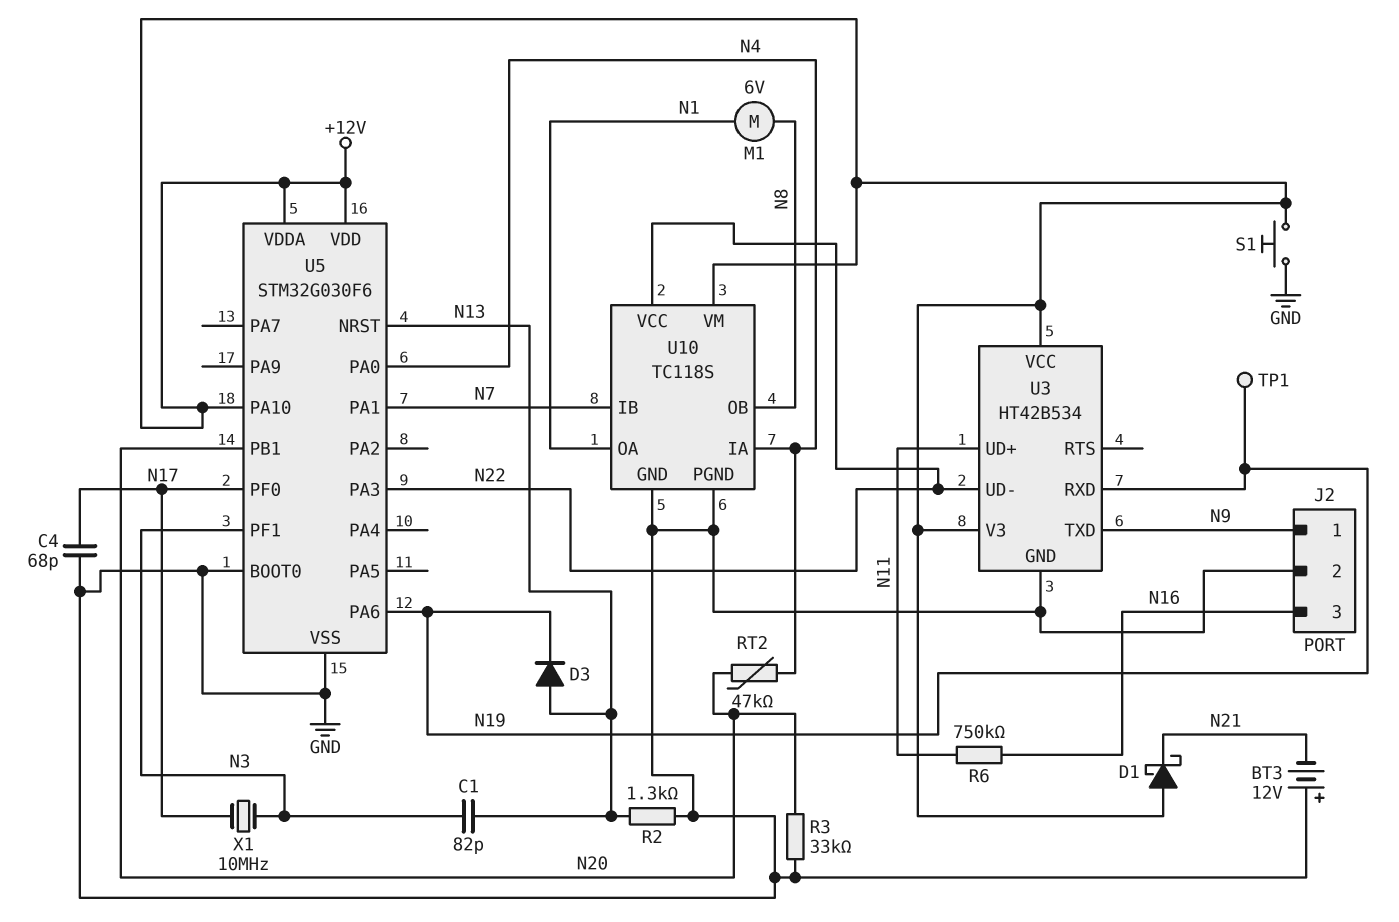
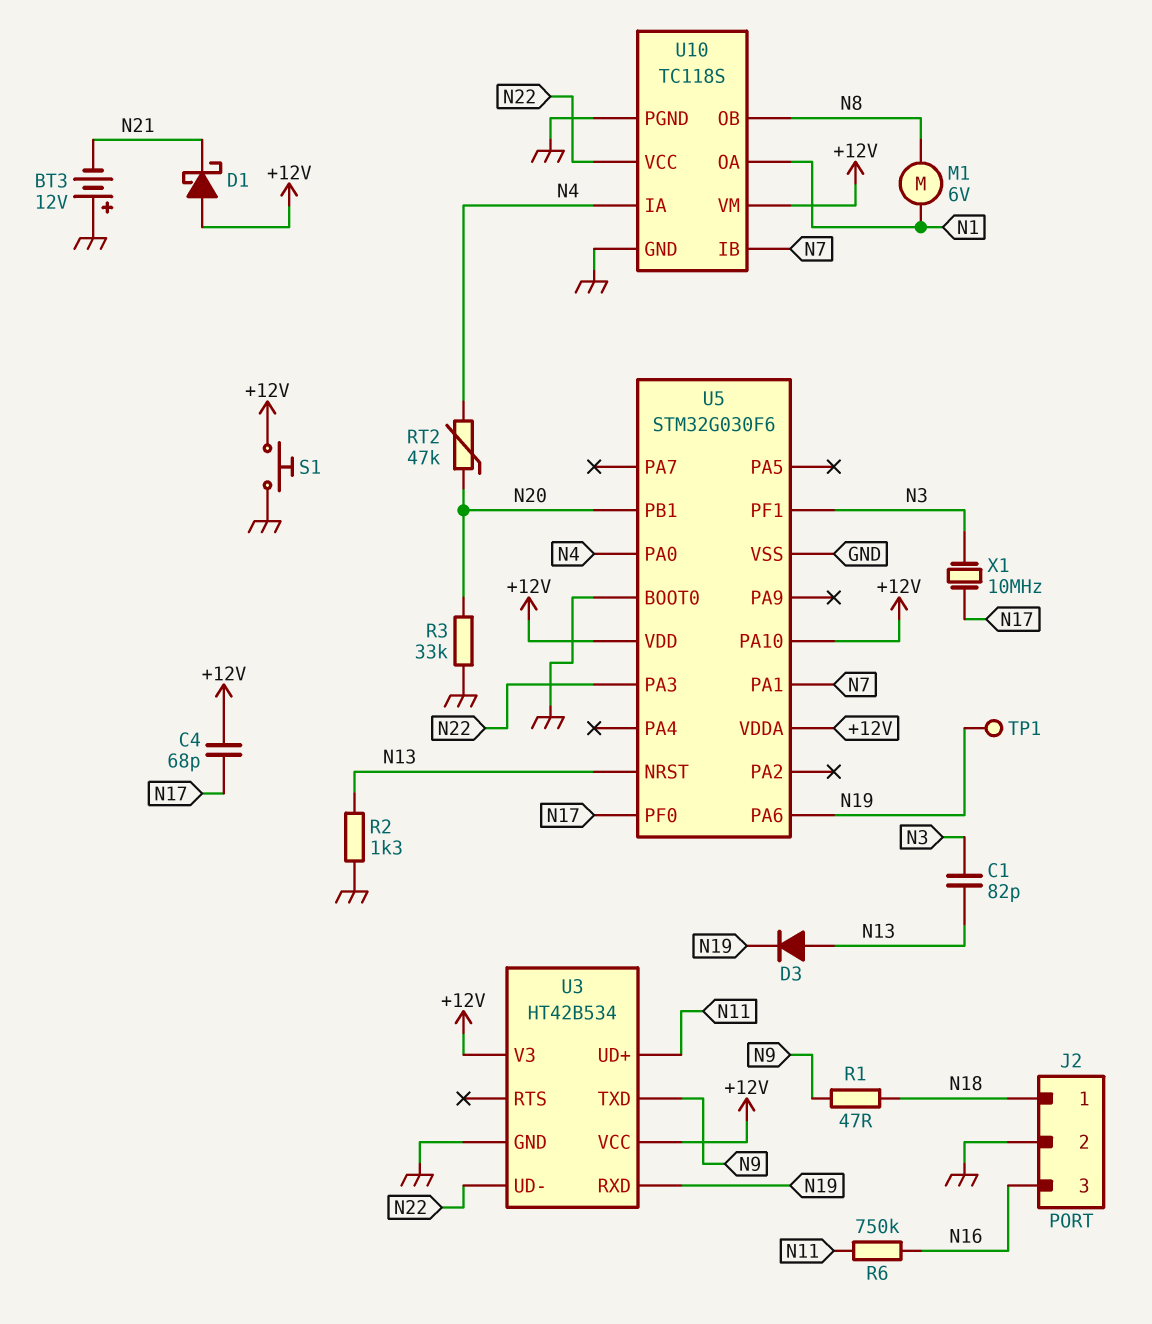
C4: 68pF (GND, N17) -> 68pF (+12V, N17)
J2 pin 1: N9 -> N18
R1: none -> 47 (N9, N18)

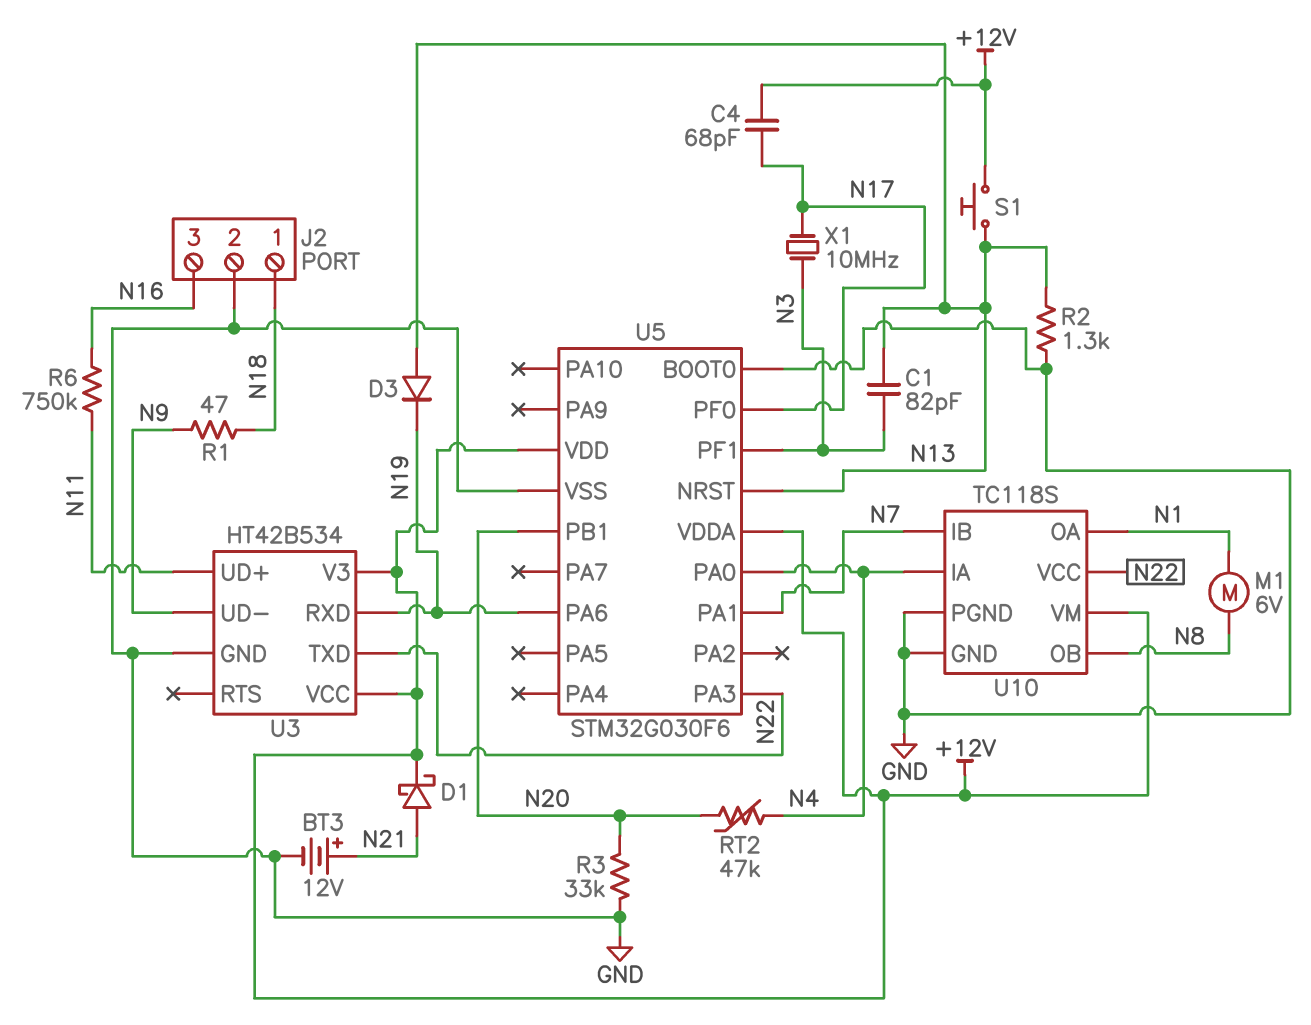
BT3: 12V (plus GND, minus N21) -> 12V (plus N21, minus GND)
D1: schottky (A +12V, K N21) -> schottky (A N21, K +12V)
S1: button (+12V, GND) -> button (+12V, N13)
TP1: test point (N19) -> none
U3 pin TXD: N9 -> N22
U3 pin UD-: N22 -> N9
U5 pin PA10: +12V -> none

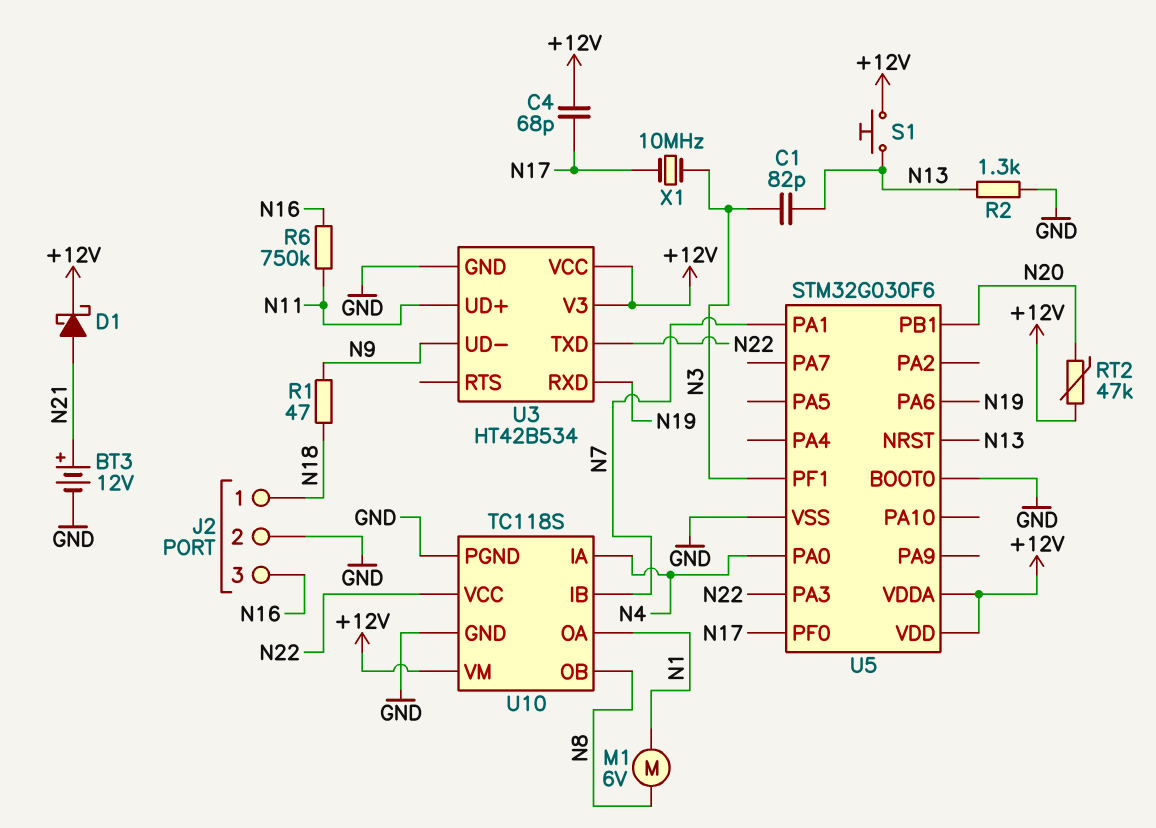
D3: diode (A N13, K N19) -> none
R3: 33k (GND, N20) -> none
RT2: 47k (N4, N20) -> 47k (+12V, N20)

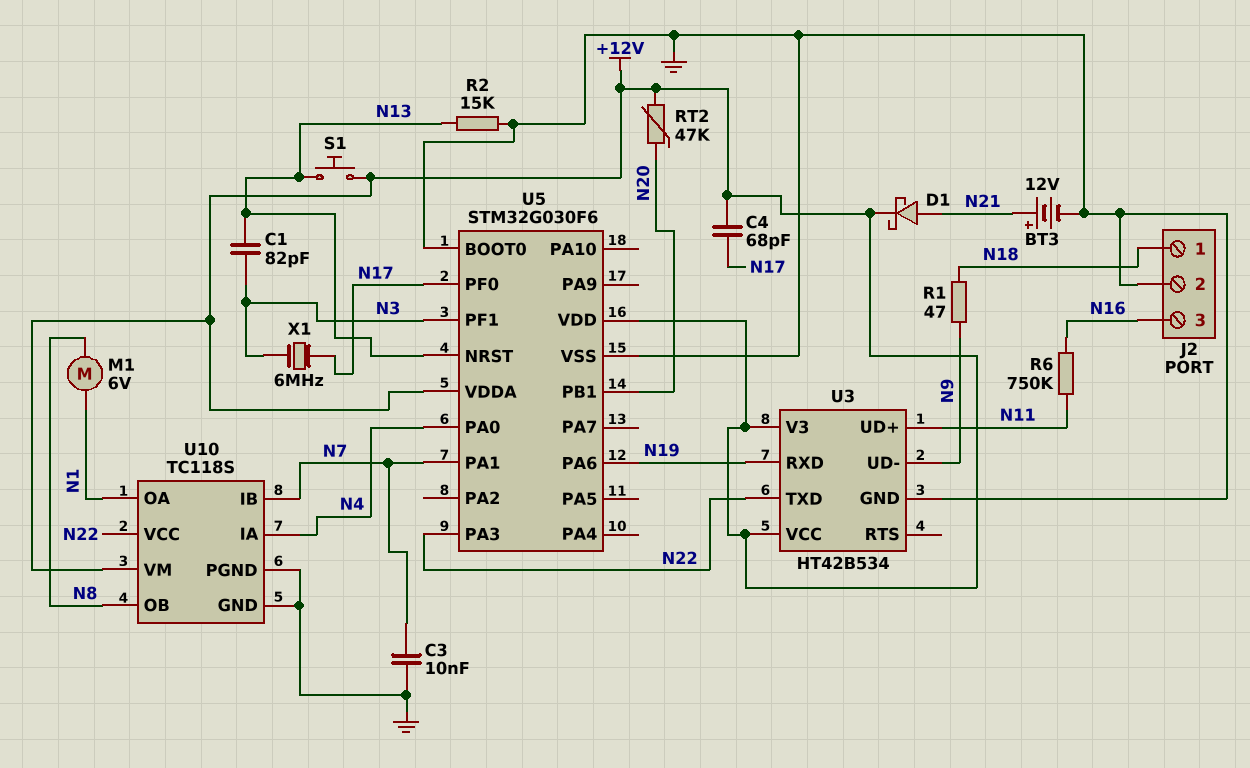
C3: none -> 10nF (GND, N7)
R2: 1.3k (GND, N13) -> 15k (GND, N13)
X1: 10MHz (N3, N17) -> 6MHz (N3, N17)

